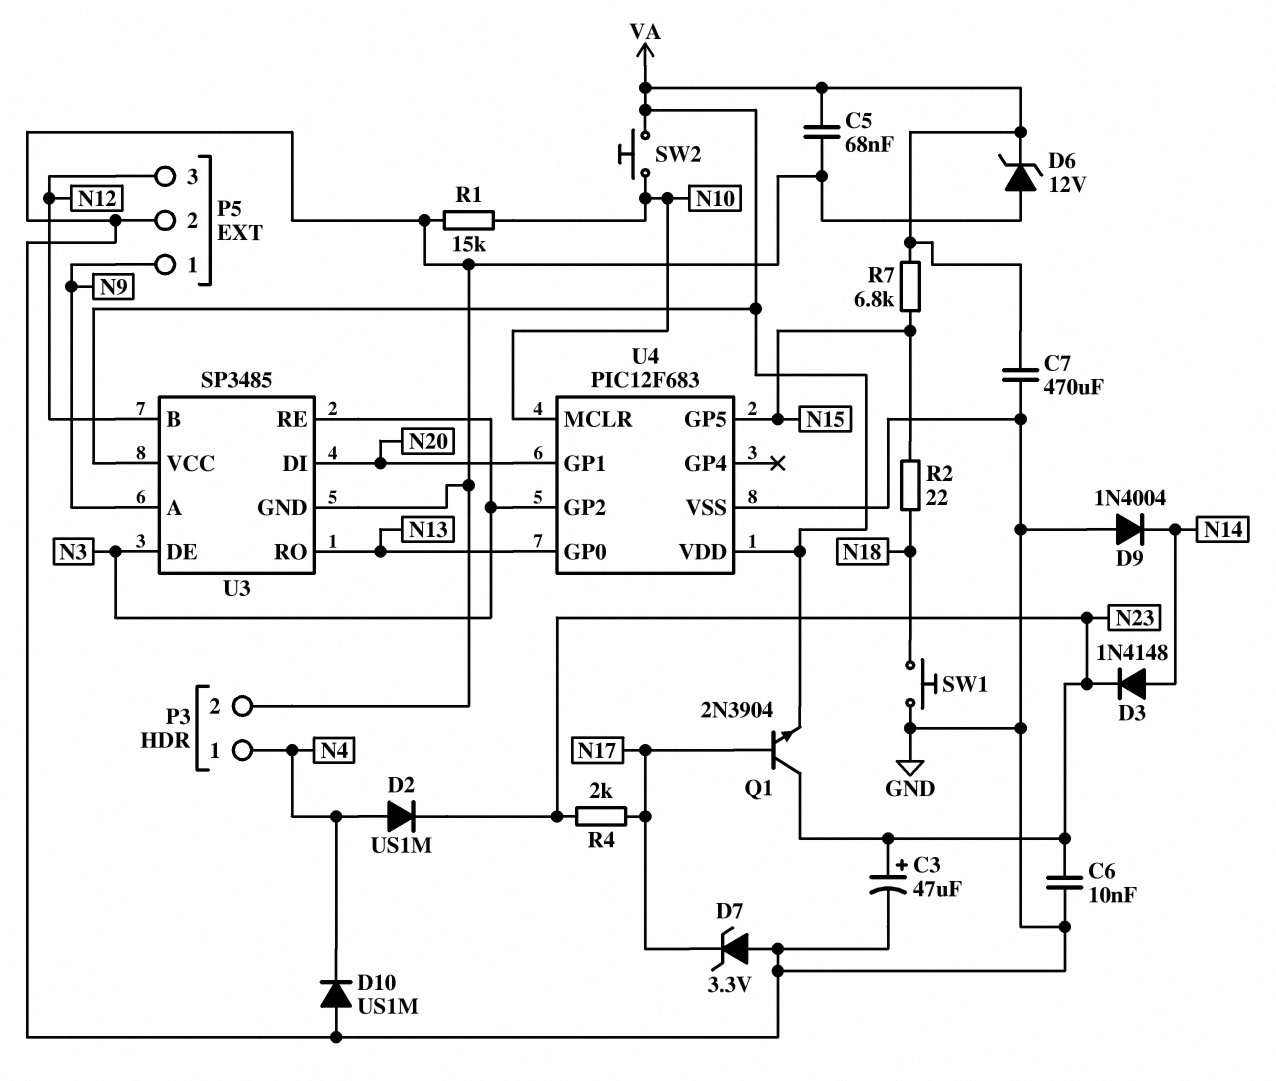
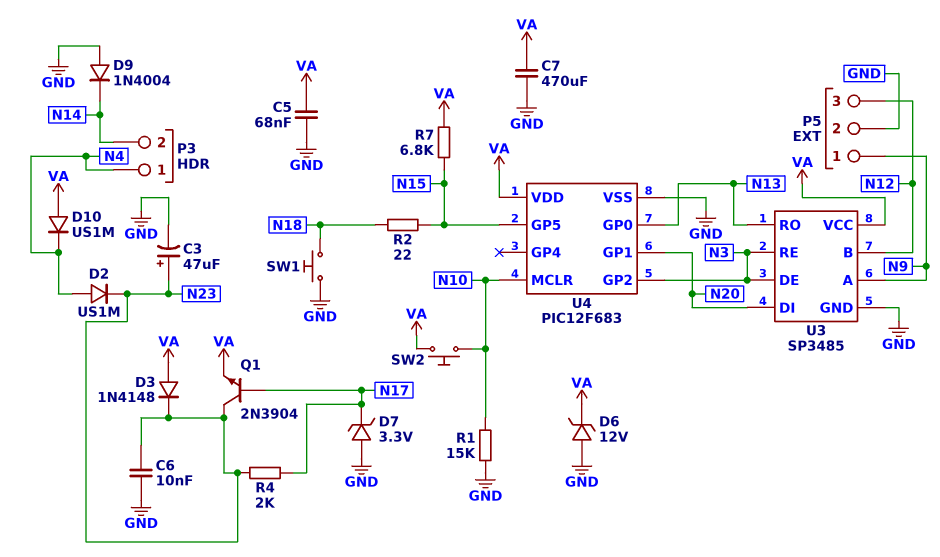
D3: diode 1N4148 (A N14, K N23) -> diode 1N4148 (A VA, K N23)
D10: diode US1M (A GND, K N4) -> diode US1M (A VA, K N4)
P3 pin 2: GND -> N14

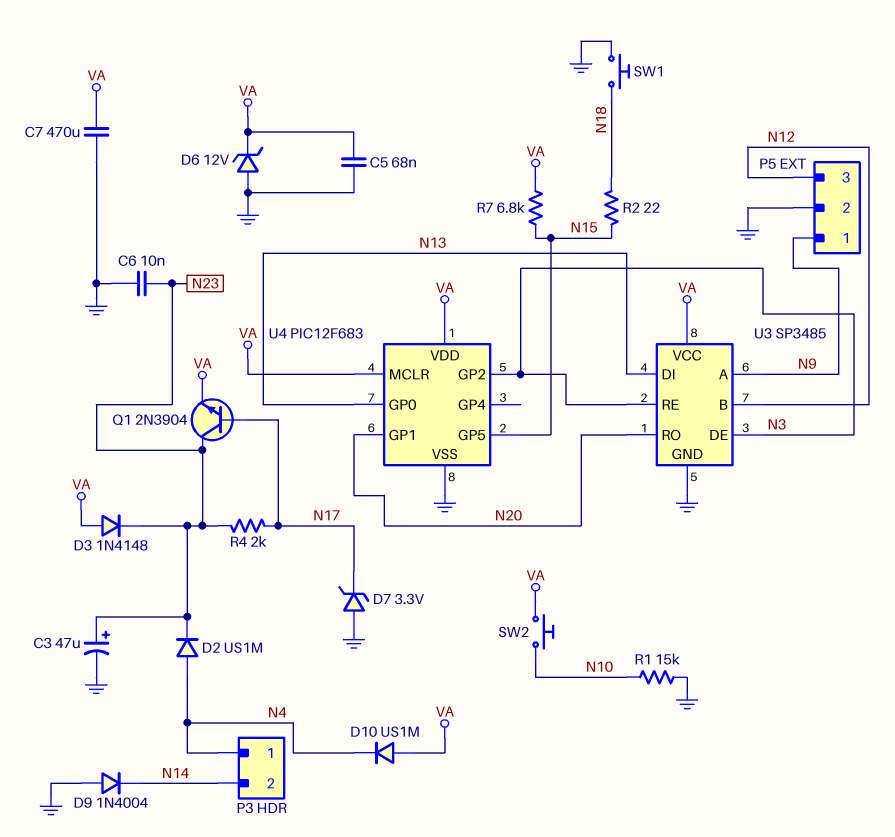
U3 pin DI: N20 -> N13
U3 pin RO: N13 -> N20
U4 pin MCLR: N10 -> VA

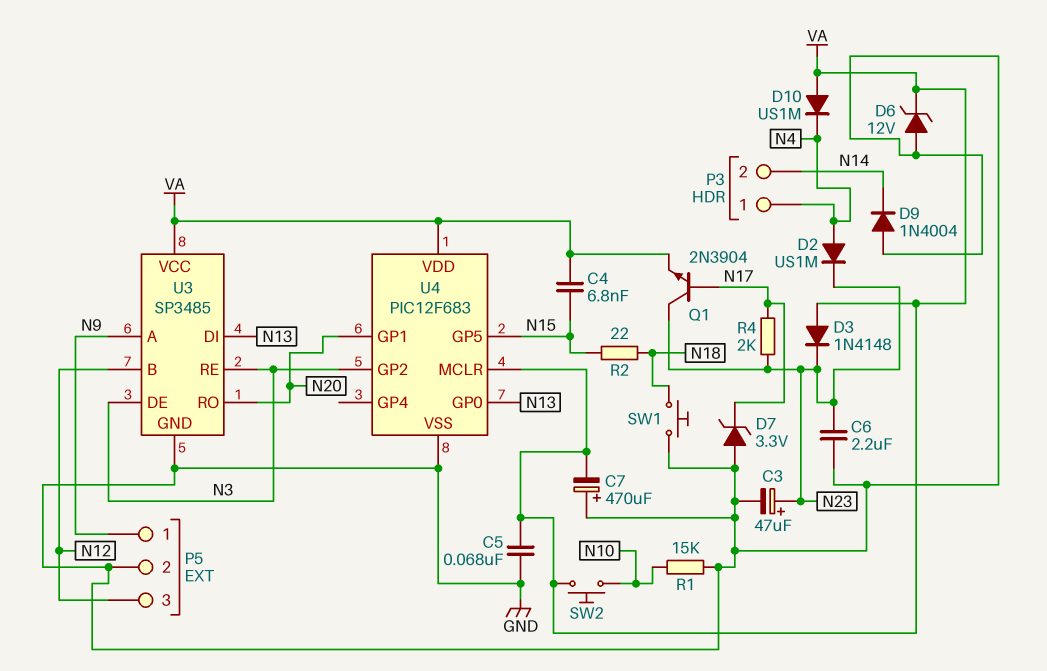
C4: none -> 6.8nF (N15, VA)
C6: 10nF (GND, N23) -> 2.2uF (GND, N23)
C7: 470uF (GND, VA) -> 470uF (plus GND, minus VA)
R7: 6.8k (N15, VA) -> none

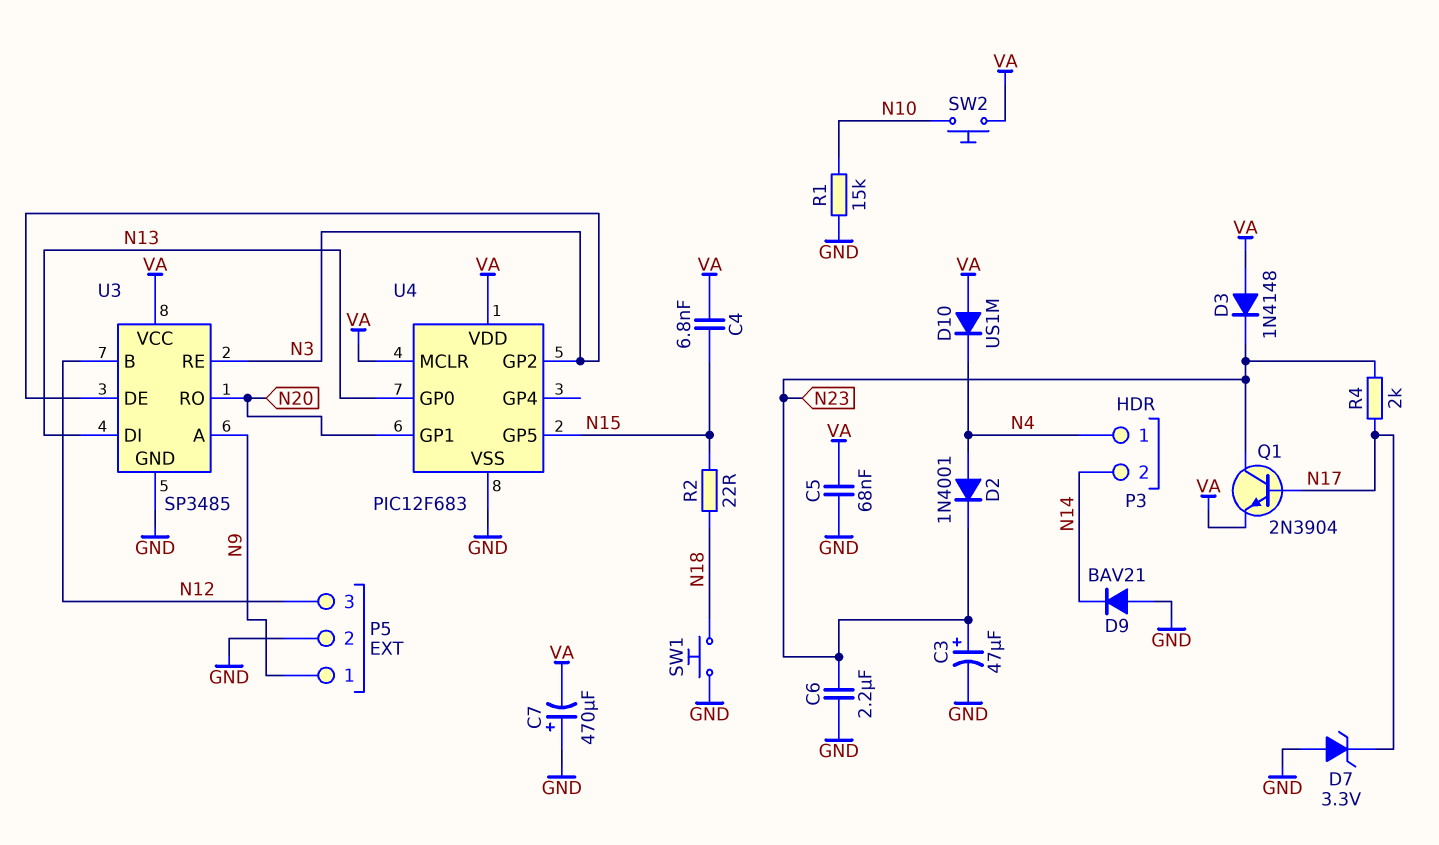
D2: diode US1M (A N4, K N23) -> diode 1N4001 (A N4, K N23)
D6: zener 12V (A GND, K VA) -> none
D9: diode 1N4004 (A GND, K N14) -> diode BAV21 (A GND, K N14)

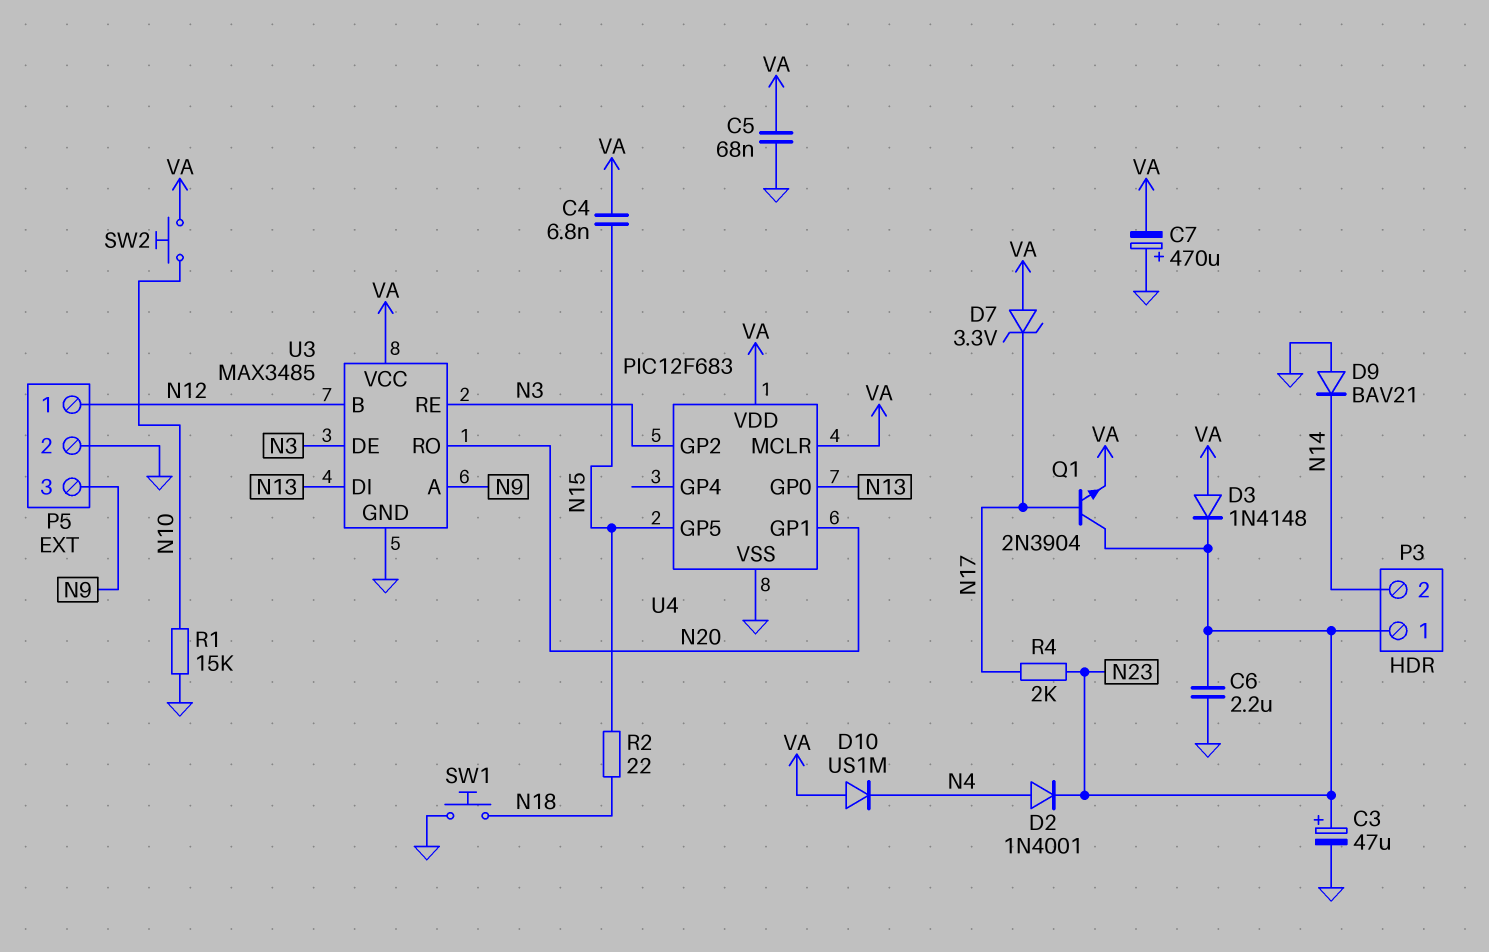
D7: zener 3.3V (A GND, K N17) -> zener 3.3V (A VA, K N17)
P3 pin 1: N4 -> N23
P5 pin 1: N9 -> N12
P5 pin 3: N12 -> N9
U3: SP3485 -> MAX3485

